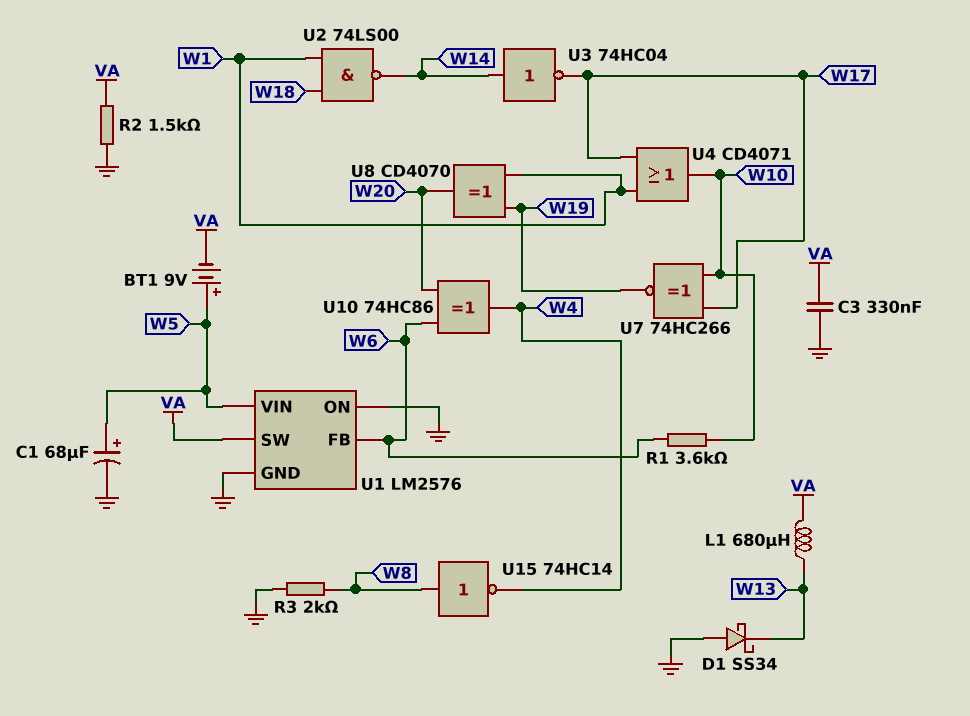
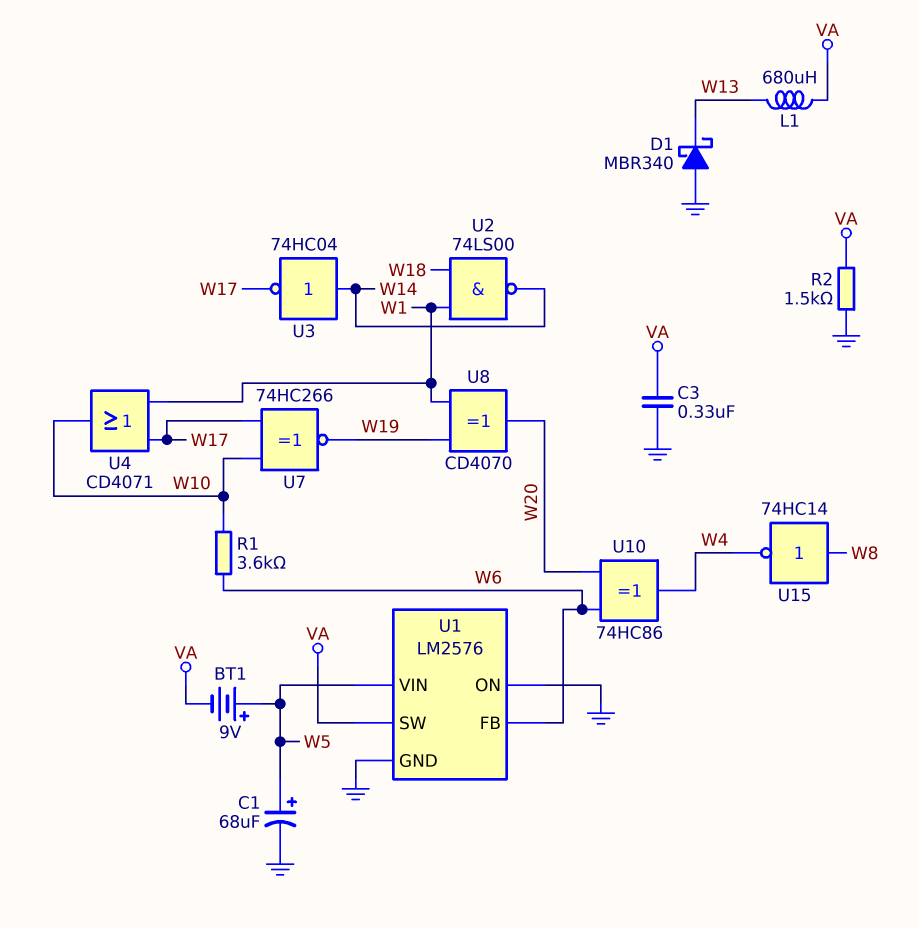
D1: schottky SS34 (A GND, K W13) -> schottky MBR340 (A GND, K W13)
R3: 2k (GND, W8) -> none

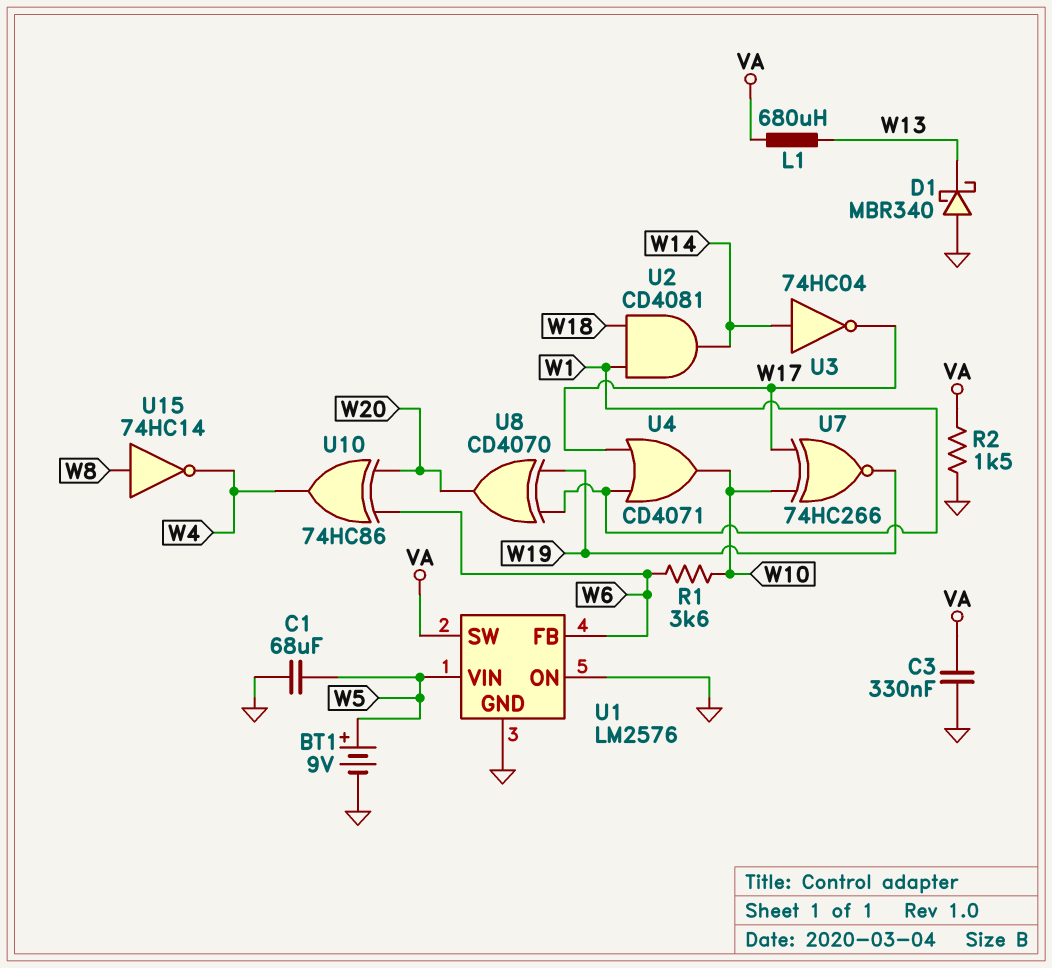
BT1: 9V (plus W5, minus VA) -> 9V (plus W5, minus GND)
C1: 68uF (plus W5, minus GND) -> 68uF (GND, W5)
U2: NAND 74LS00 (in W1, in W18, out W14) -> AND CD4081 (in W1, in W18, out W14)

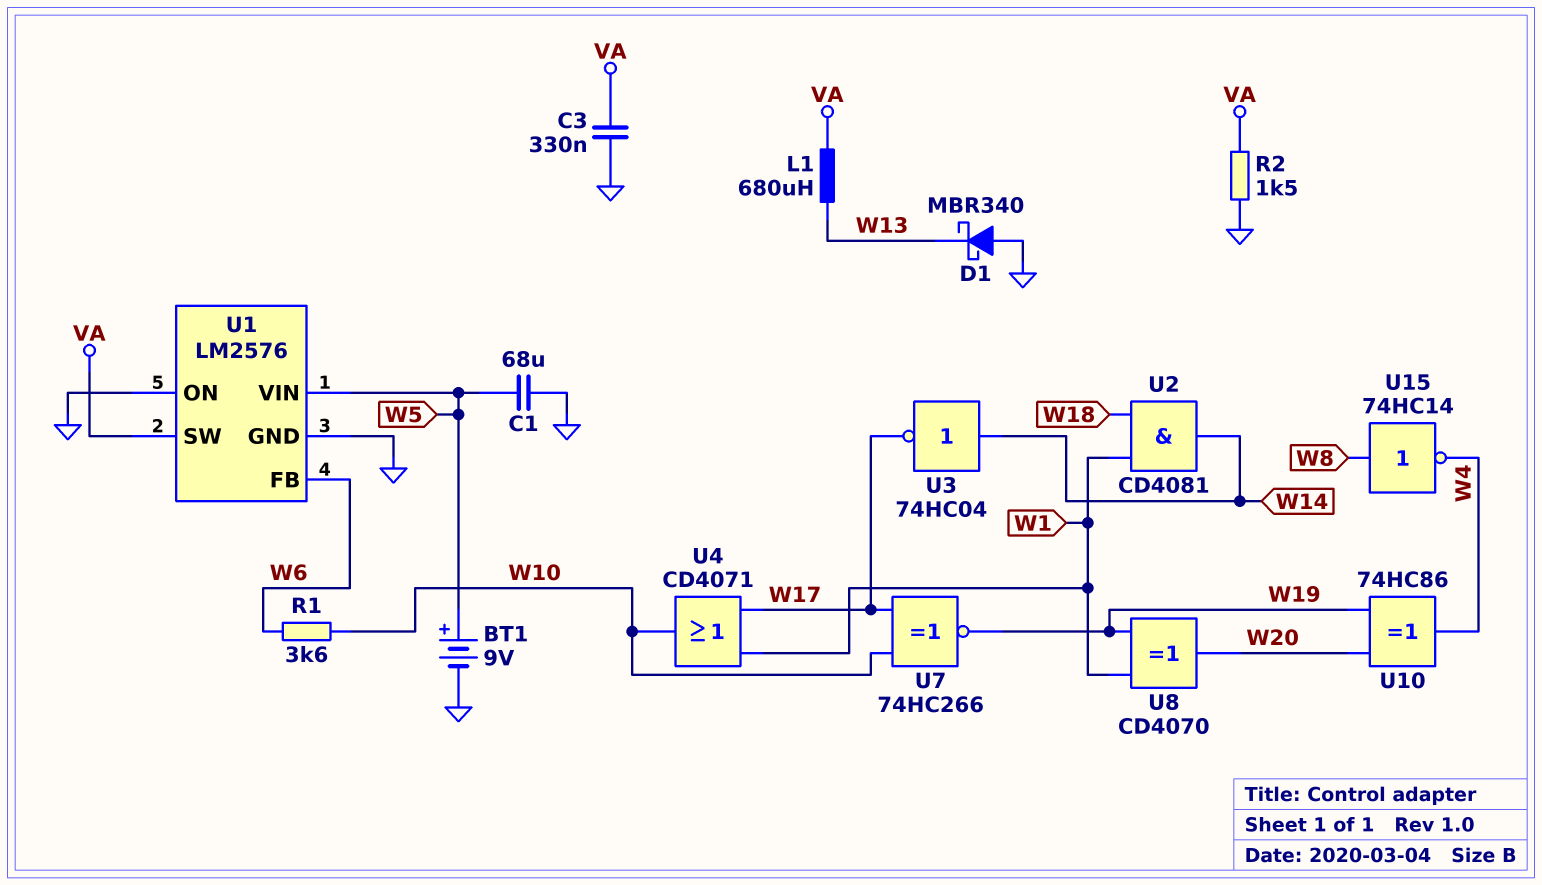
U10: XOR 74HC86 (in W6, in W20, out W4) -> XOR 74HC86 (in W19, in W20, out W4)

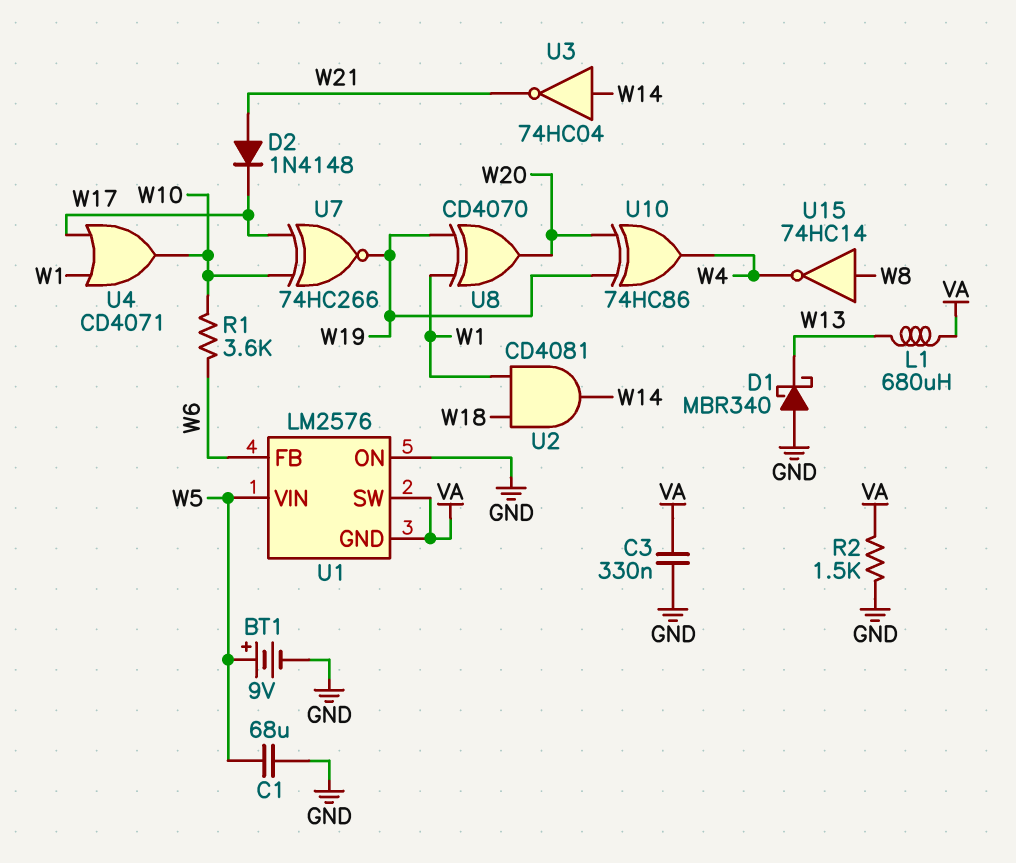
D2: none -> diode 1N4148 (A W21, K W17)
U1 pin GND: GND -> VA
U3: NOT 74HC04 (in W14, out W17) -> NOT 74HC04 (in W14, out W21)

